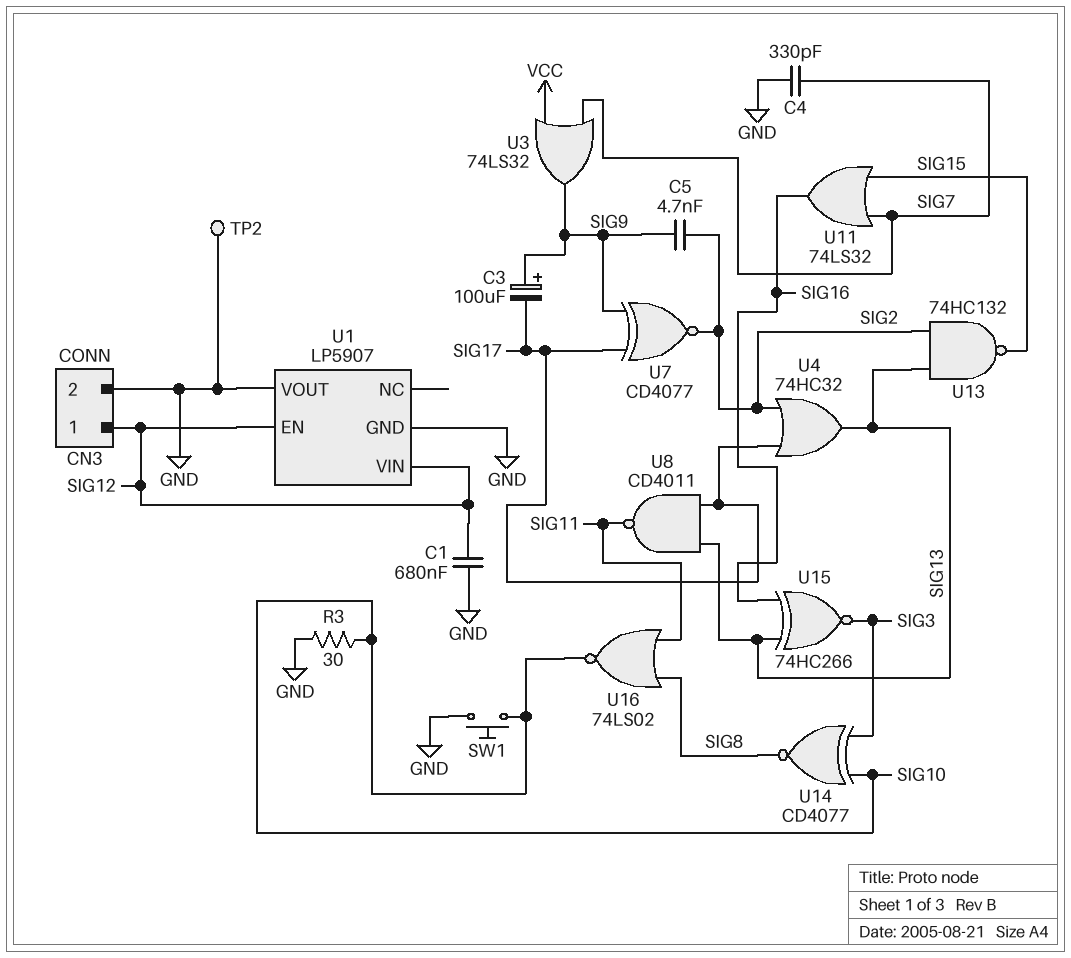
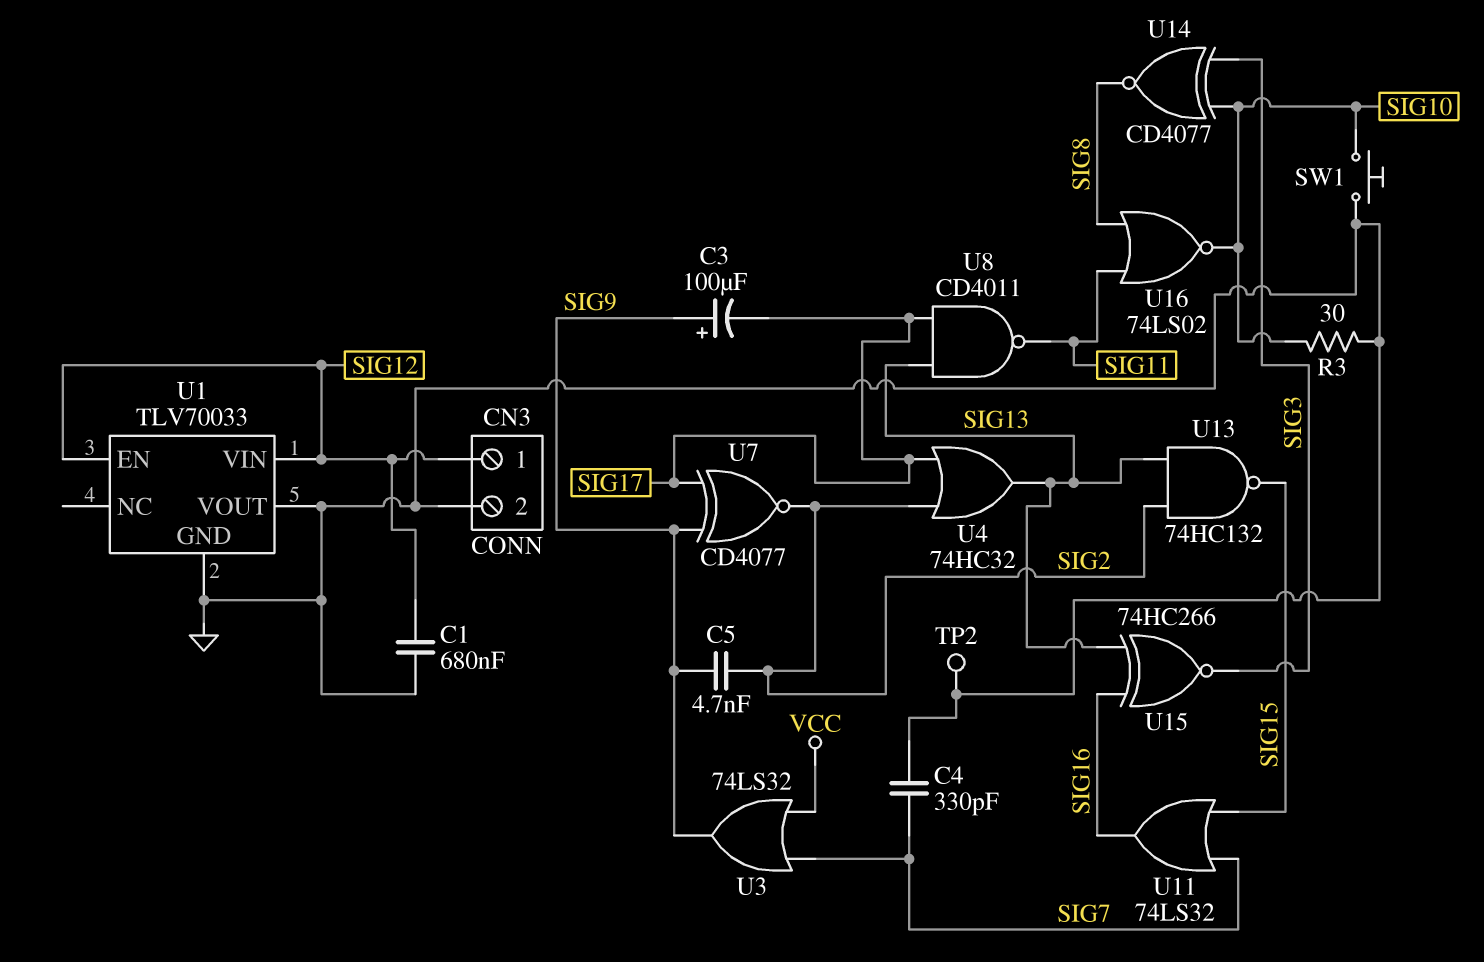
U1: LP5907 -> TLV70033

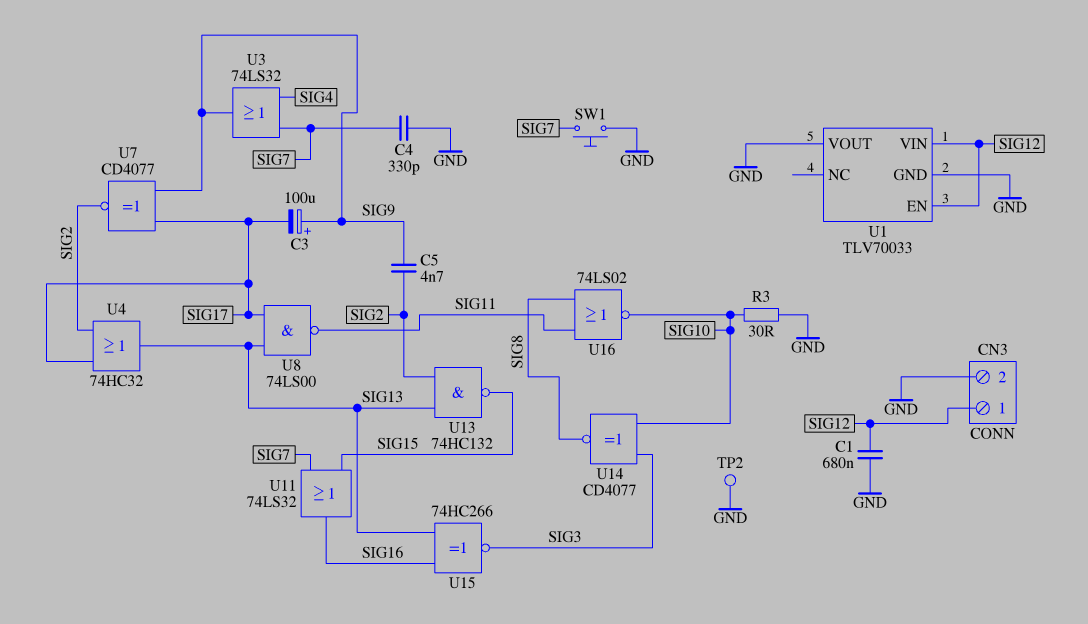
SW1: button (GND, SIG10) -> button (GND, SIG7)
U3: OR 74LS32 (in SIG7, in VCC, out SIG9) -> OR 74LS32 (in SIG4, in SIG7, out SIG9)
U8: NAND CD4011 (in SIG13, in SIG17, out SIG11) -> NAND 74LS00 (in SIG13, in SIG17, out SIG11)

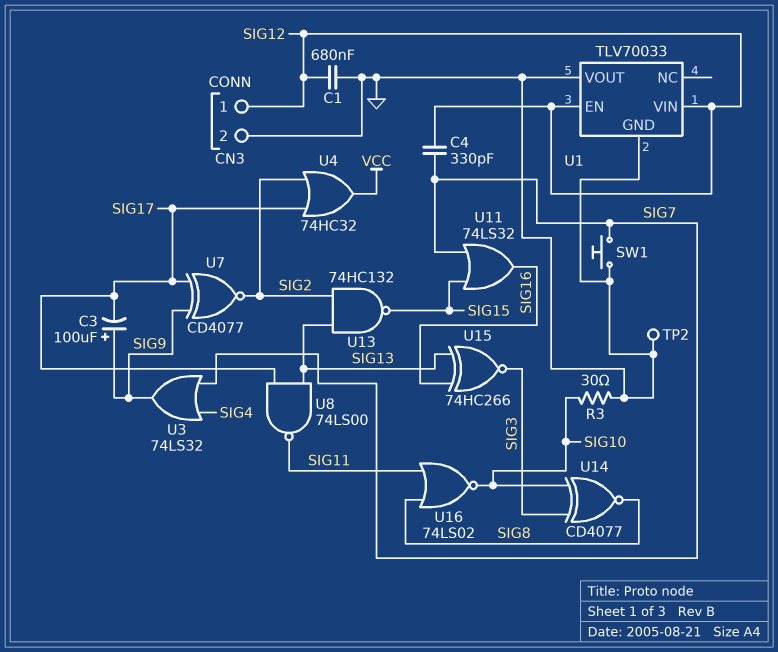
C4: 330pF (GND, SIG7) -> 330pF (SIG7, SIG12)
C5: 4.7nF (SIG2, SIG9) -> none
U4: OR 74HC32 (in SIG2, in SIG17, out SIG13) -> OR 74HC32 (in SIG2, in SIG17, out VCC)

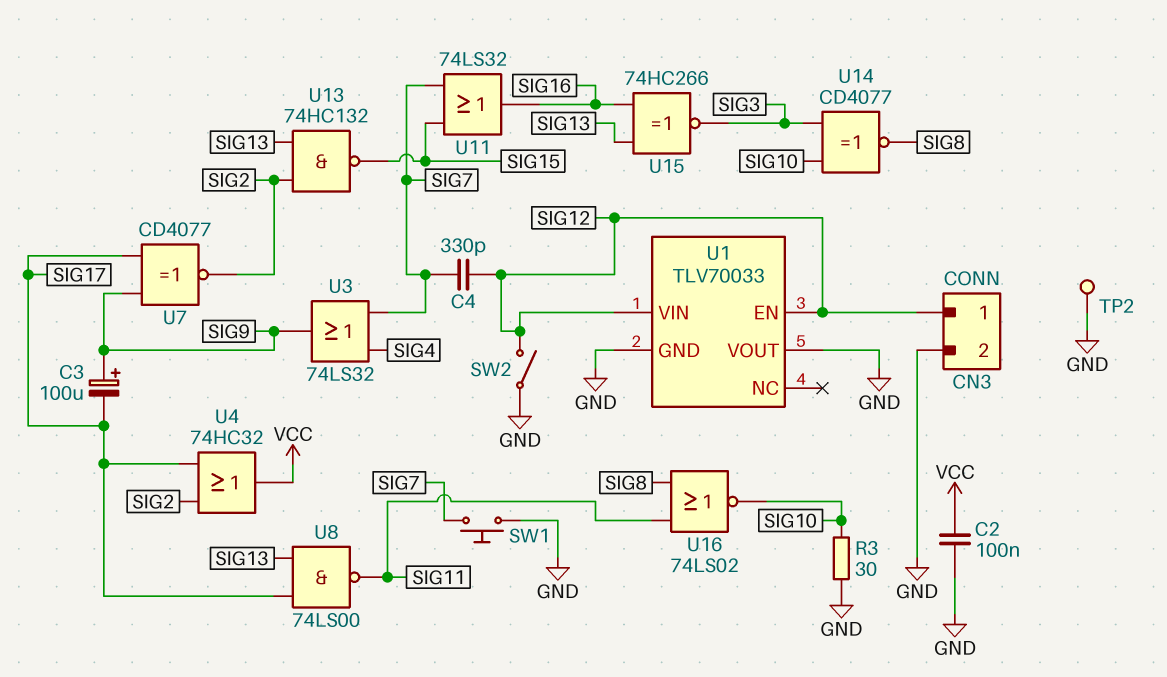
C1: 680nF (GND, SIG12) -> none
C2: none -> 100nF (GND, VCC)
SW2: none -> switch (GND, SIG12)

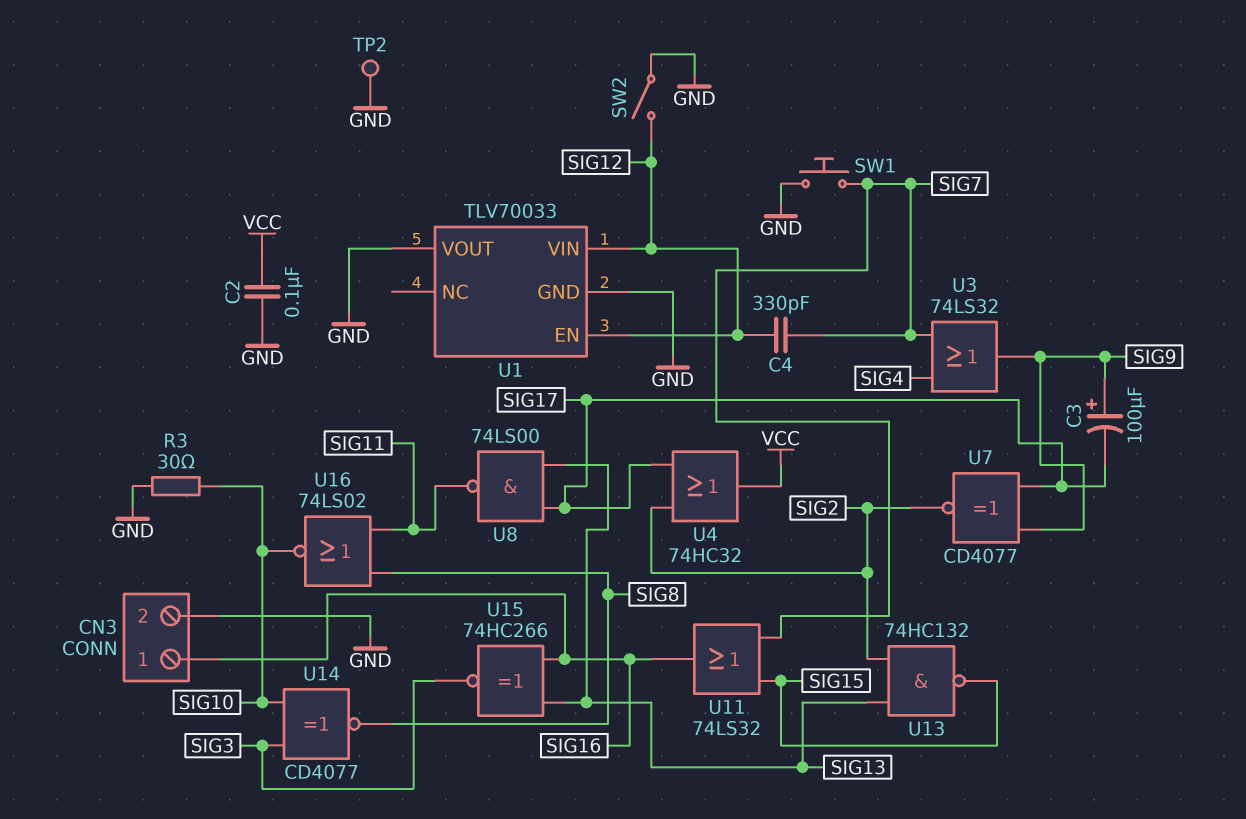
CN3 pin 1: SIG12 -> SIG16

